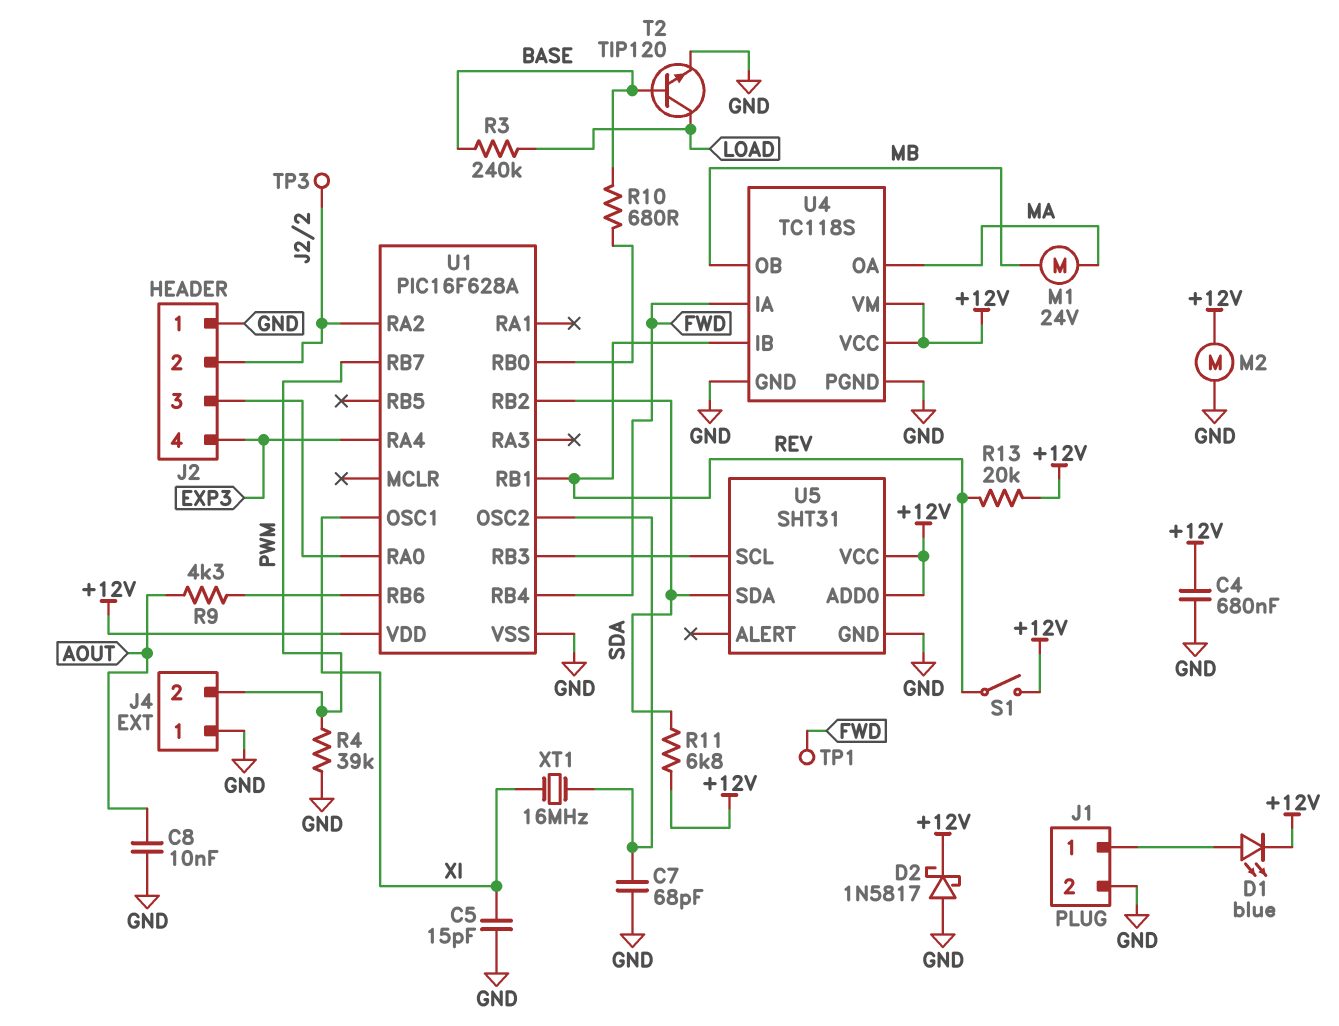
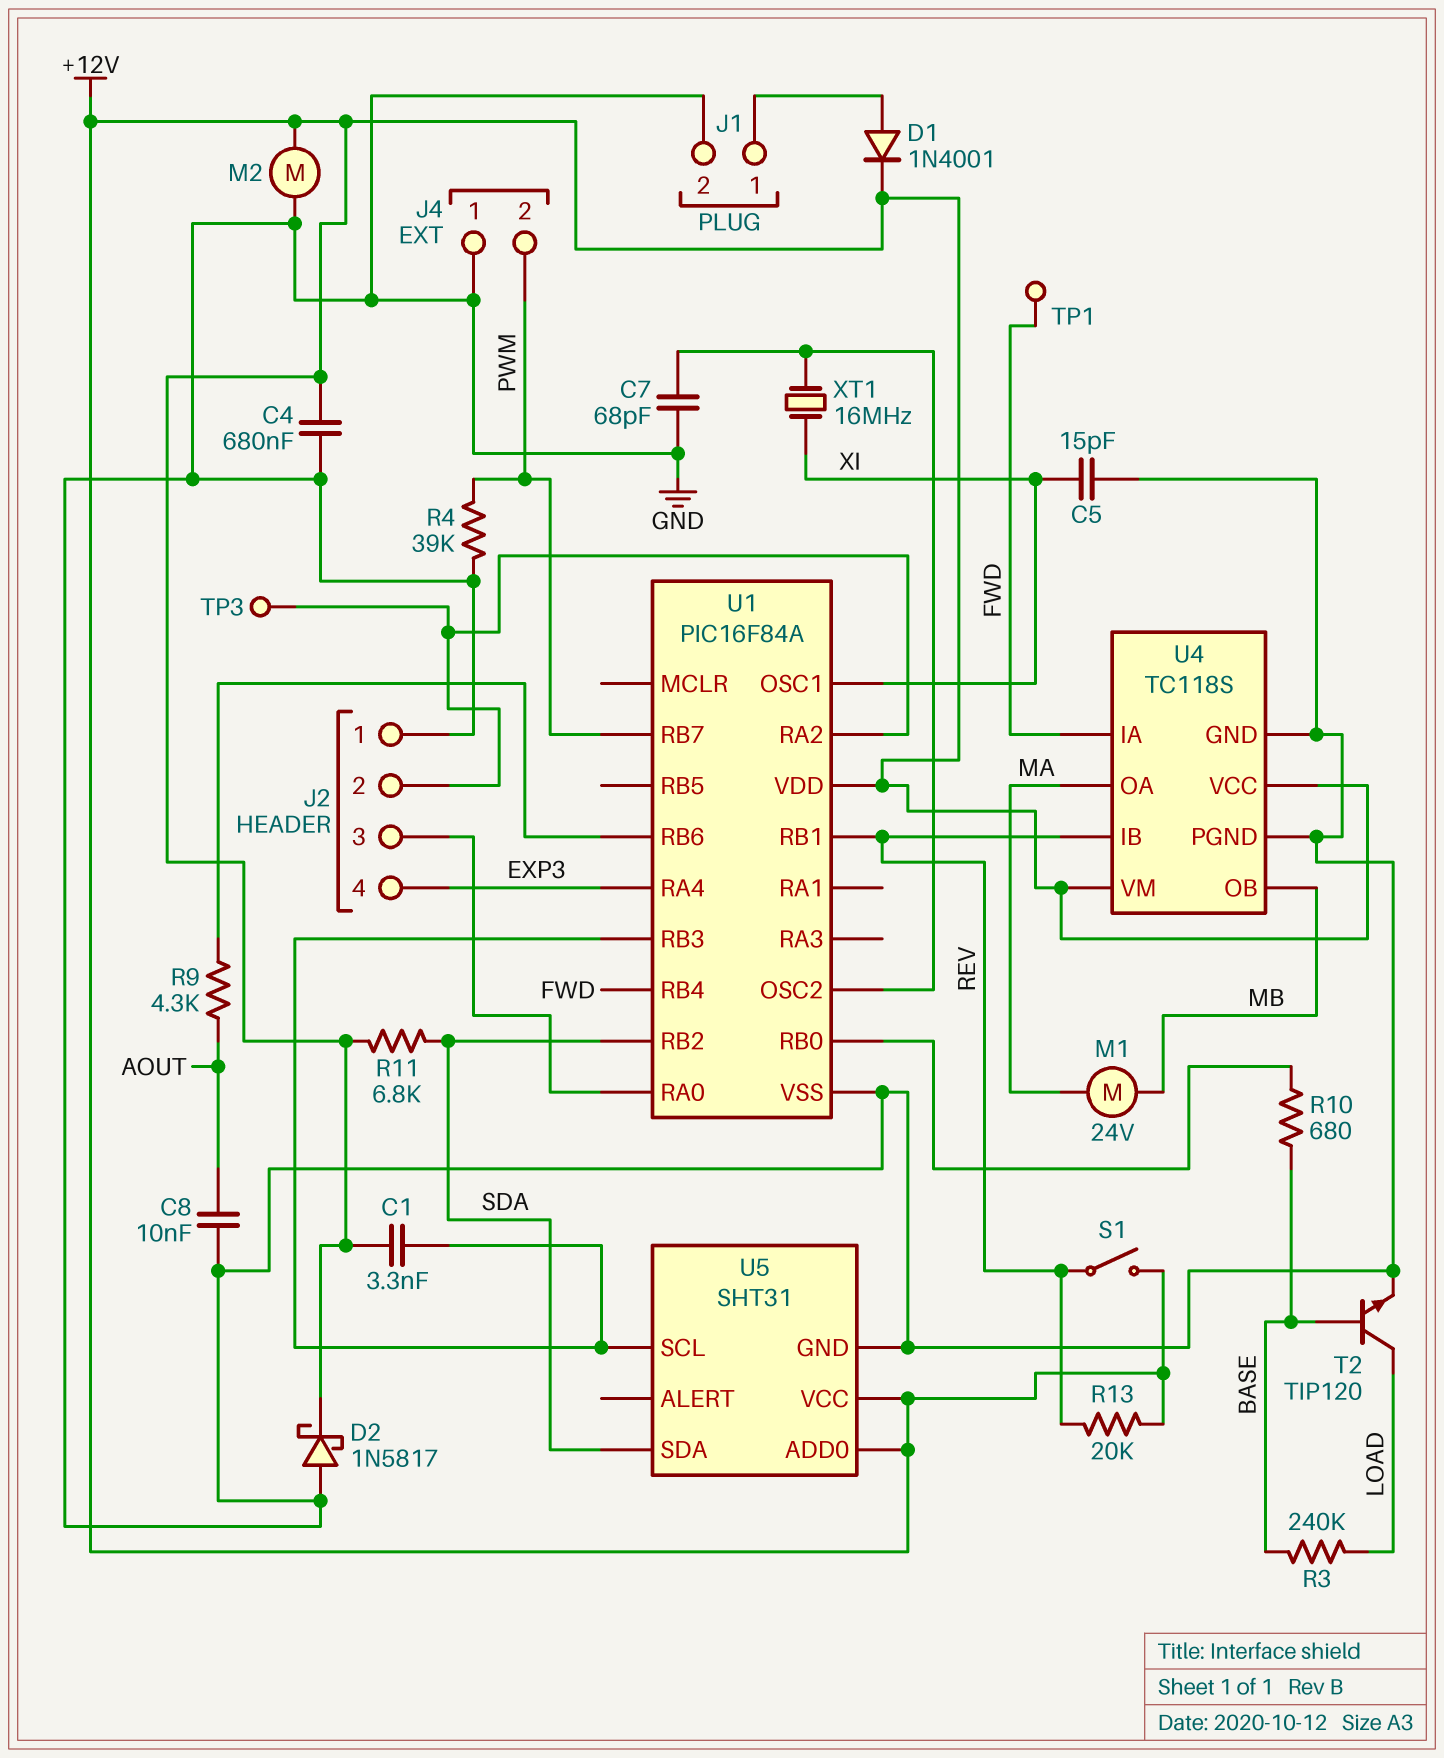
C1: none -> 3.3nF (+12V, U1/RB3)
D1: LED blue (A J1/1, K +12V) -> diode 1N4001 (A J1/1, K +12V)
U1: PIC16F628A -> PIC16F84A

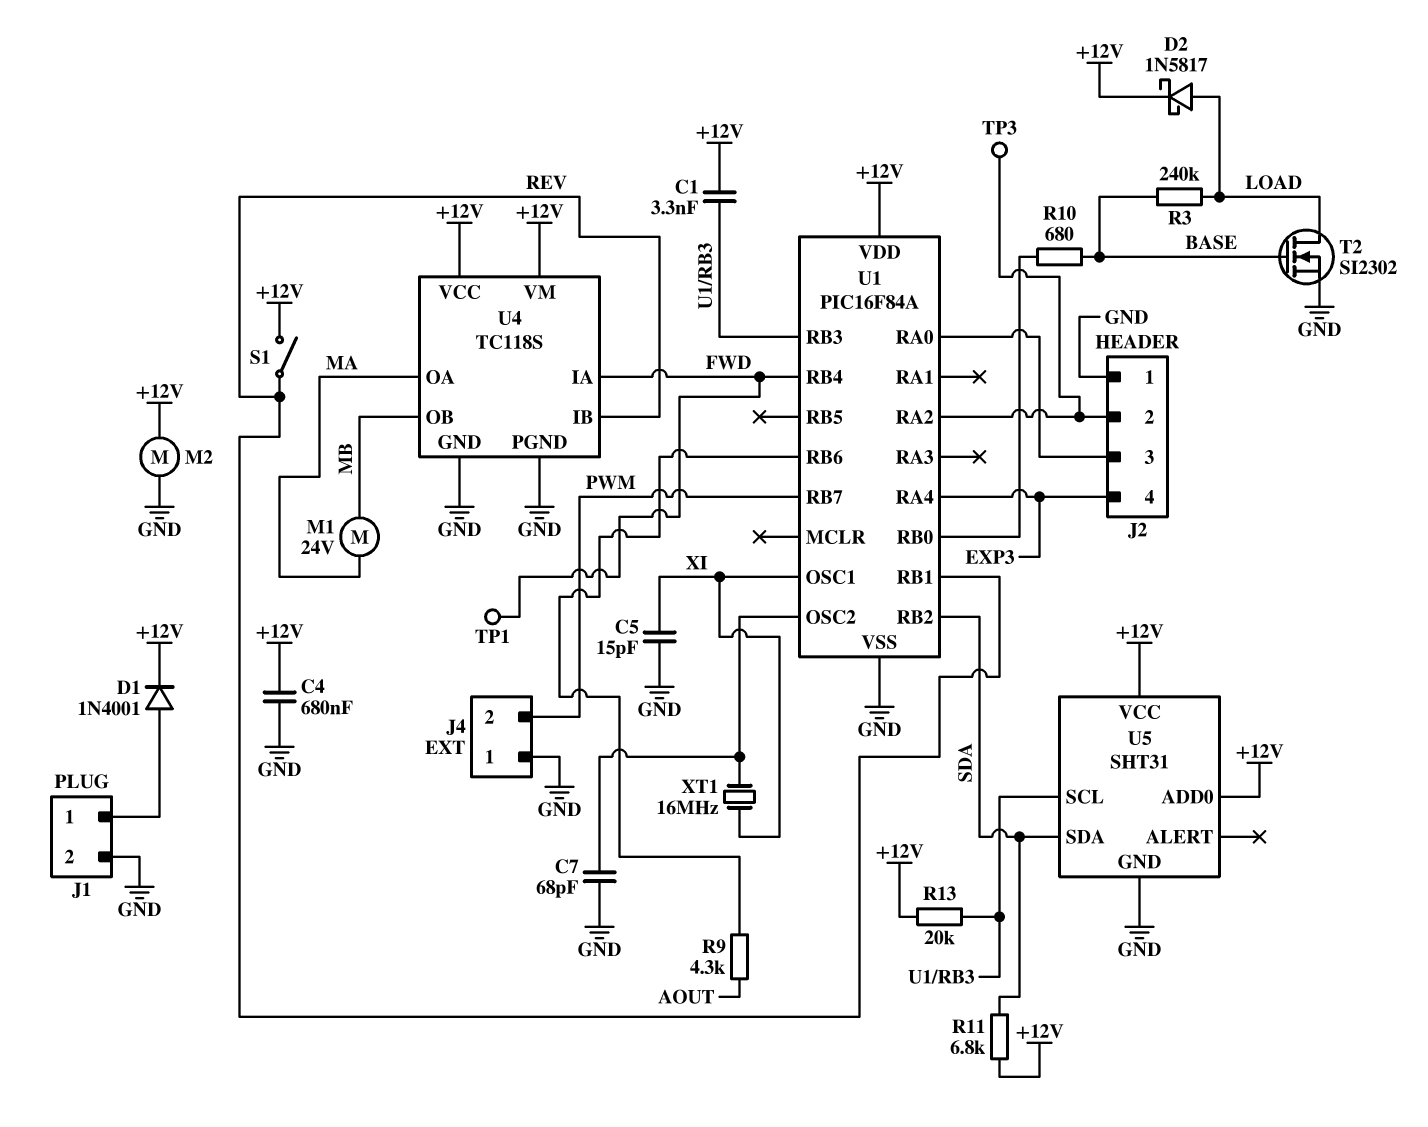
C8: 10nF (AOUT, GND) -> none
D2: schottky 1N5817 (A GND, K +12V) -> schottky 1N5817 (A LOAD, K +12V)
R4: 39k (GND, PWM) -> none
R13: 20k (+12V, REV) -> 20k (+12V, U1/RB3)
T2: NPN TIP120 (B BASE, C LOAD, E GND) -> NMOS SI2302 (G BASE, D LOAD, S GND)

